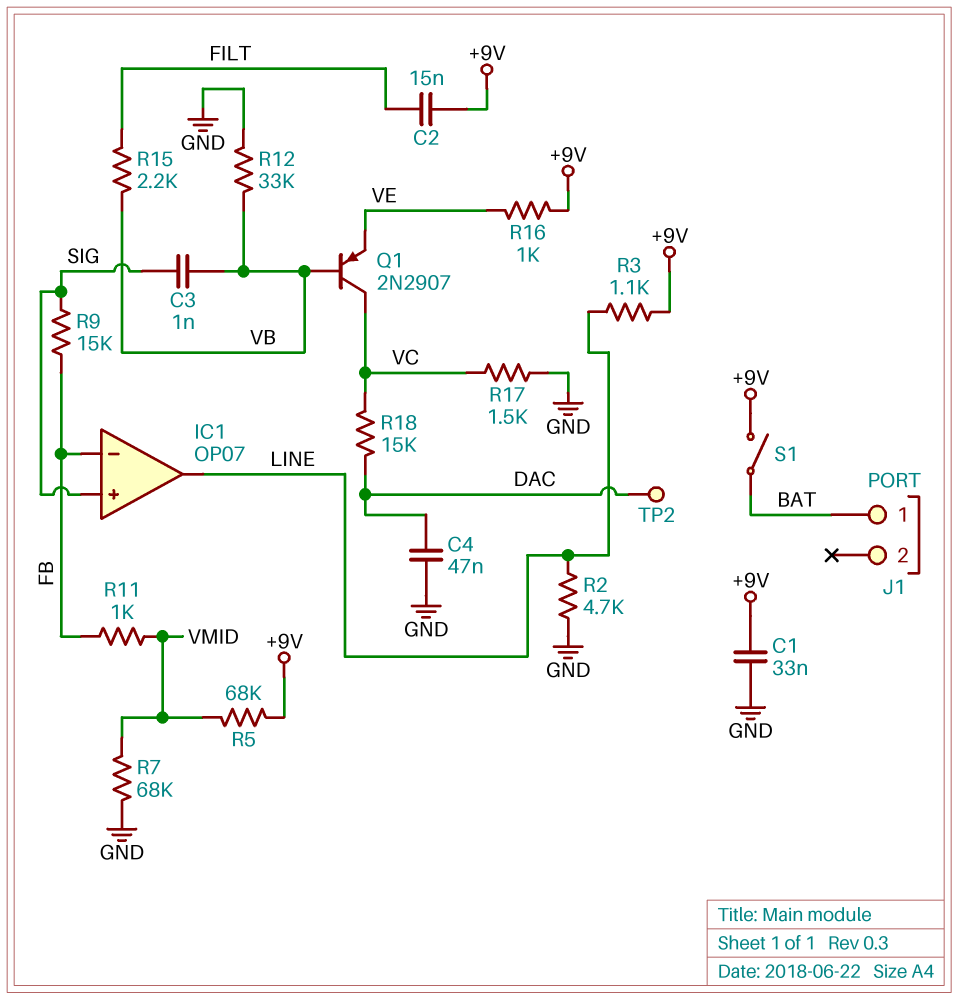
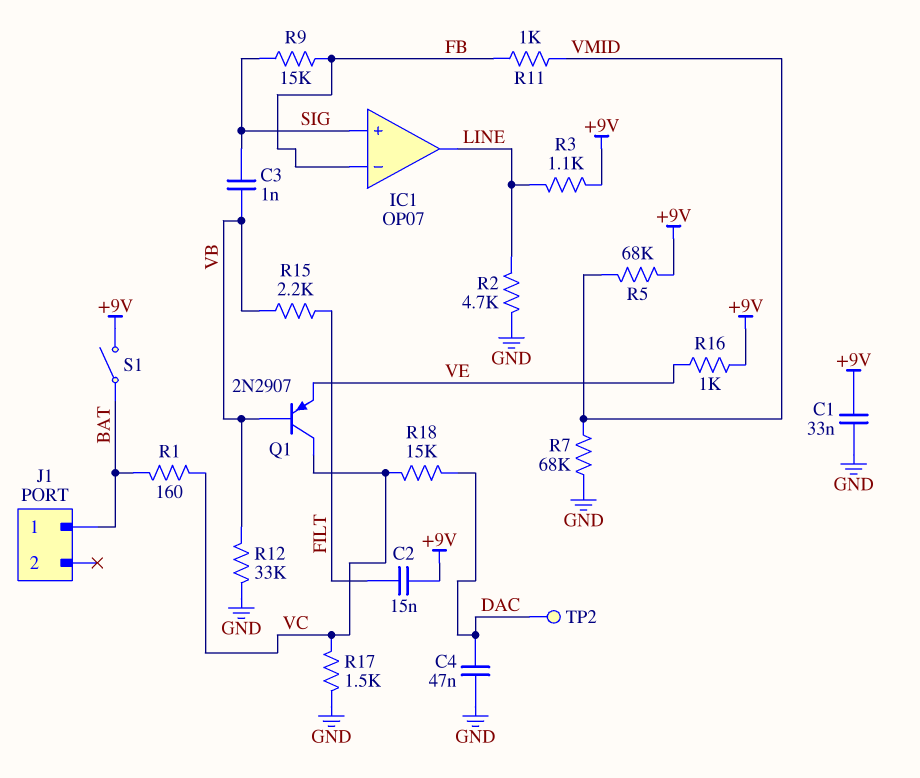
R1: none -> 160 (BAT, VC)

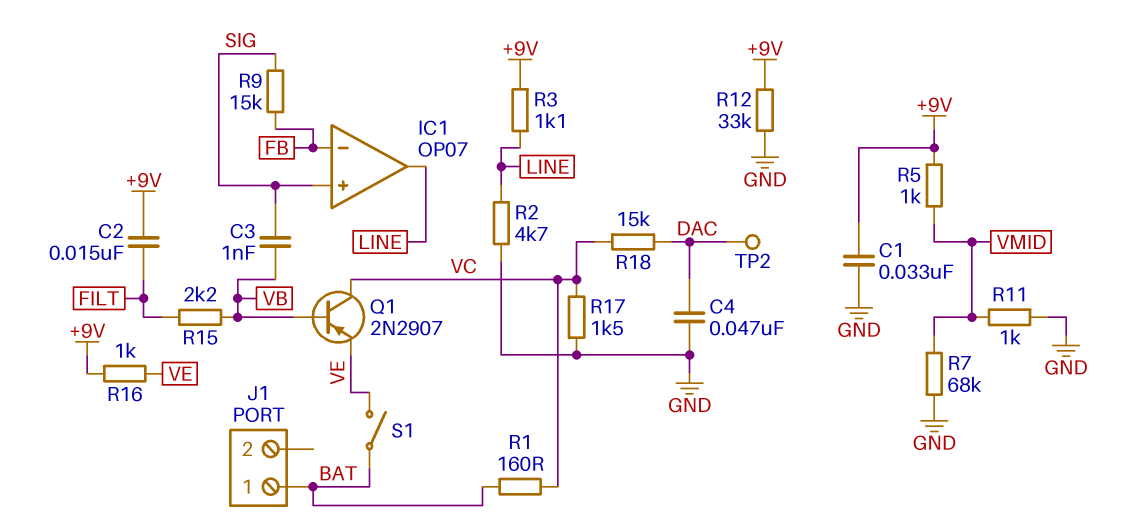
R5: 68k (+9V, VMID) -> 1k (+9V, VMID)
R11: 1k (FB, VMID) -> 1k (GND, VMID)
R12: 33k (GND, VB) -> 33k (+9V, GND)
S1: switch (+9V, BAT) -> switch (BAT, VE)

